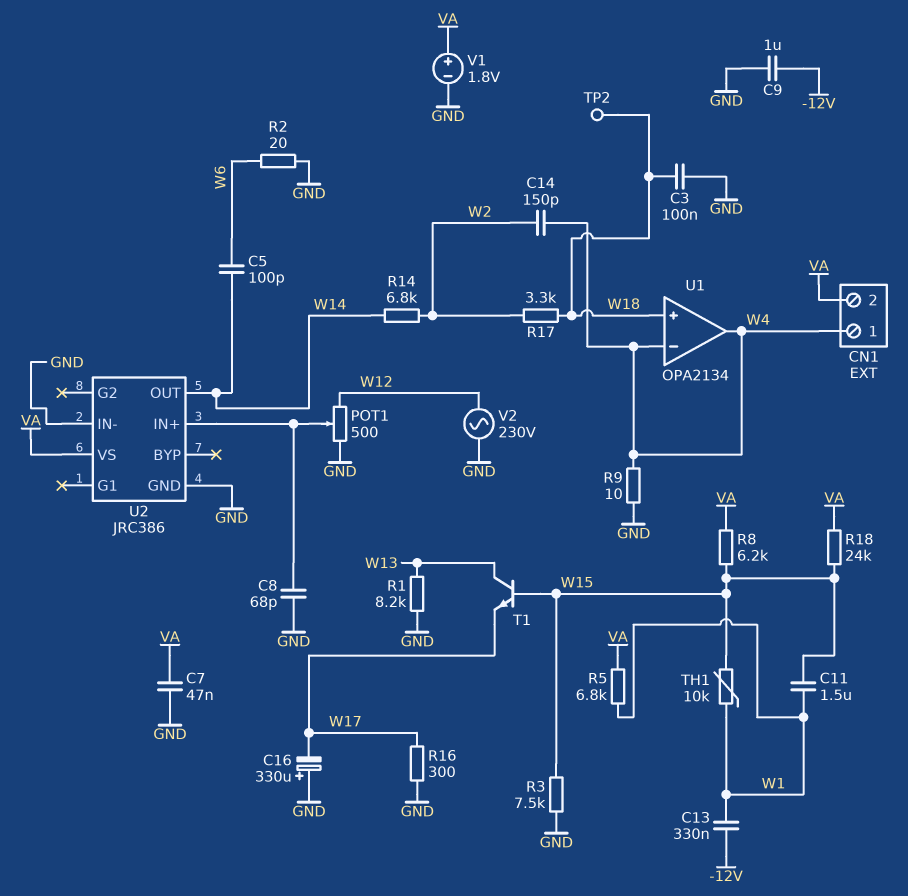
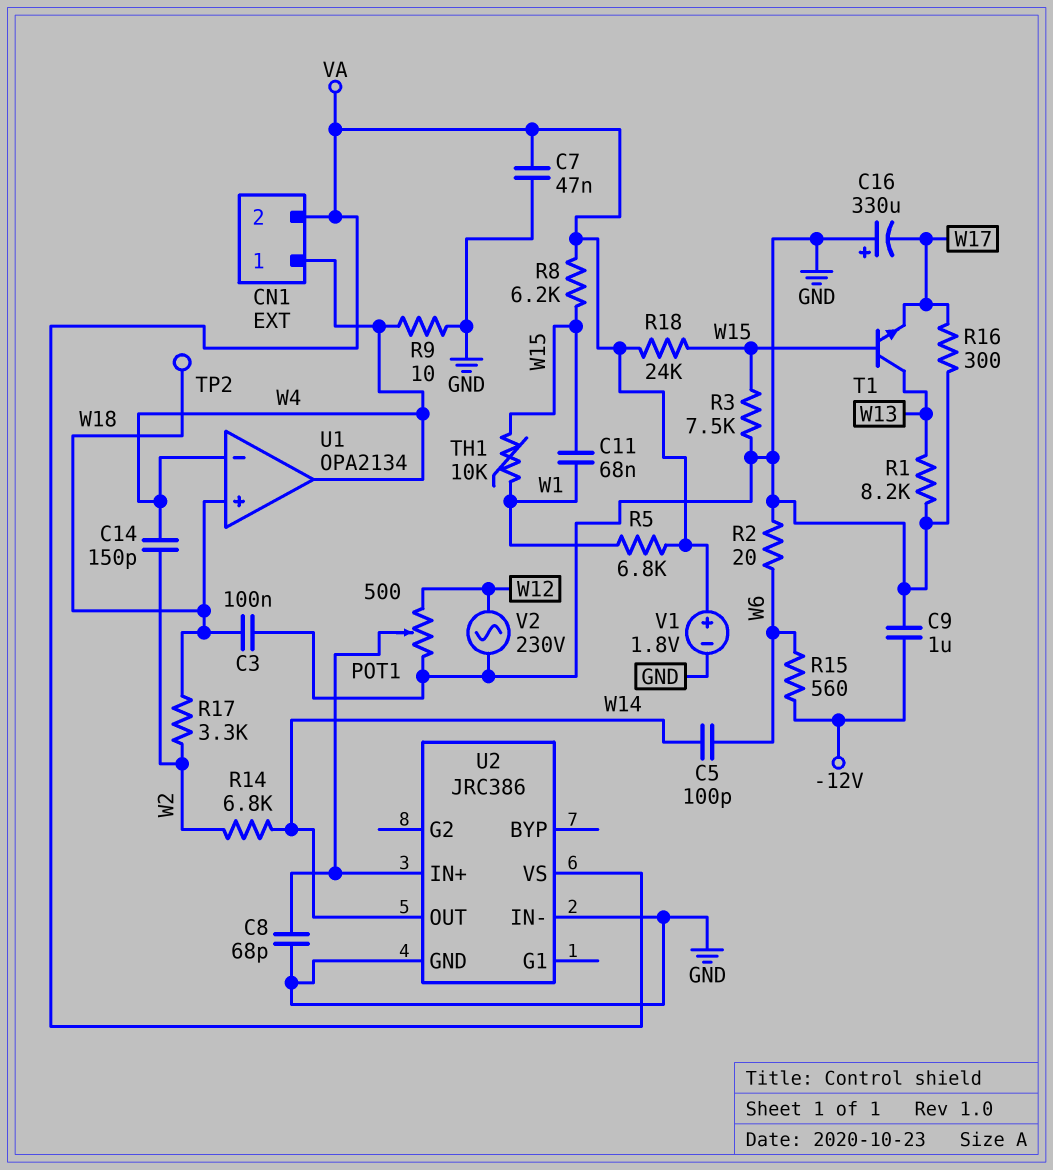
C11: 1.5uF (W1, W15) -> 68nF (W1, W15)
C13: 330nF (-12V, W1) -> none
R15: none -> 560 (-12V, W6)

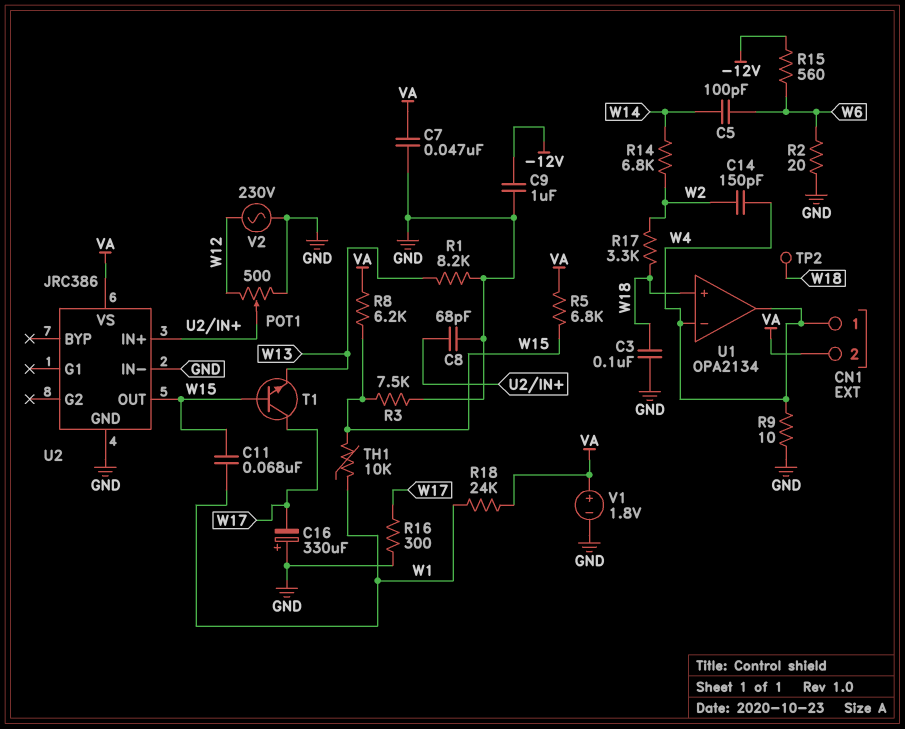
R5: 6.8k (VA, W1) -> 6.8k (VA, W15)
R18: 24k (VA, W15) -> 24k (VA, W1)
T1: NPN (B W15, C W13, E W17) -> NPN (B W15, C W17, E W13)
U2 pin OUT: W14 -> W15

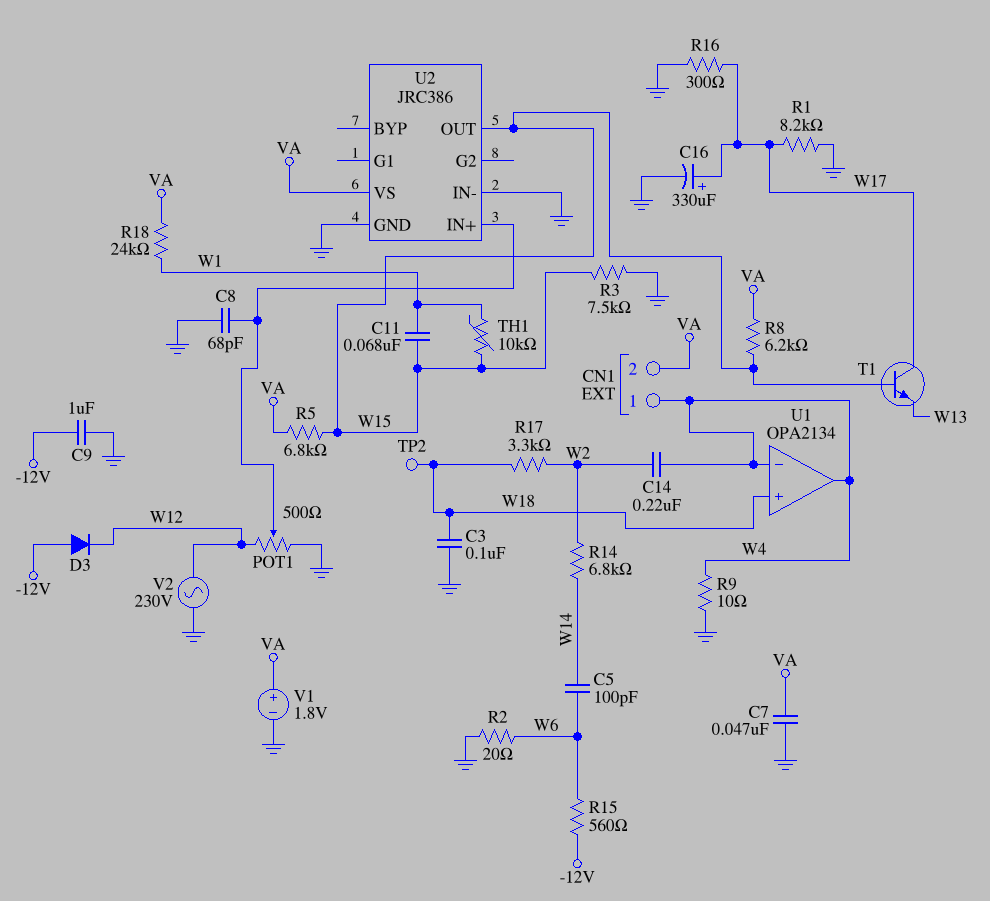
C14: 150pF (W2, W4) -> 220nF (W2, W4)
C16: 330uF (plus GND, minus W17) -> 330uF (plus W17, minus GND)
D3: none -> diode (A -12V, K W12)
R1: 8.2k (GND, W13) -> 8.2k (GND, W17)

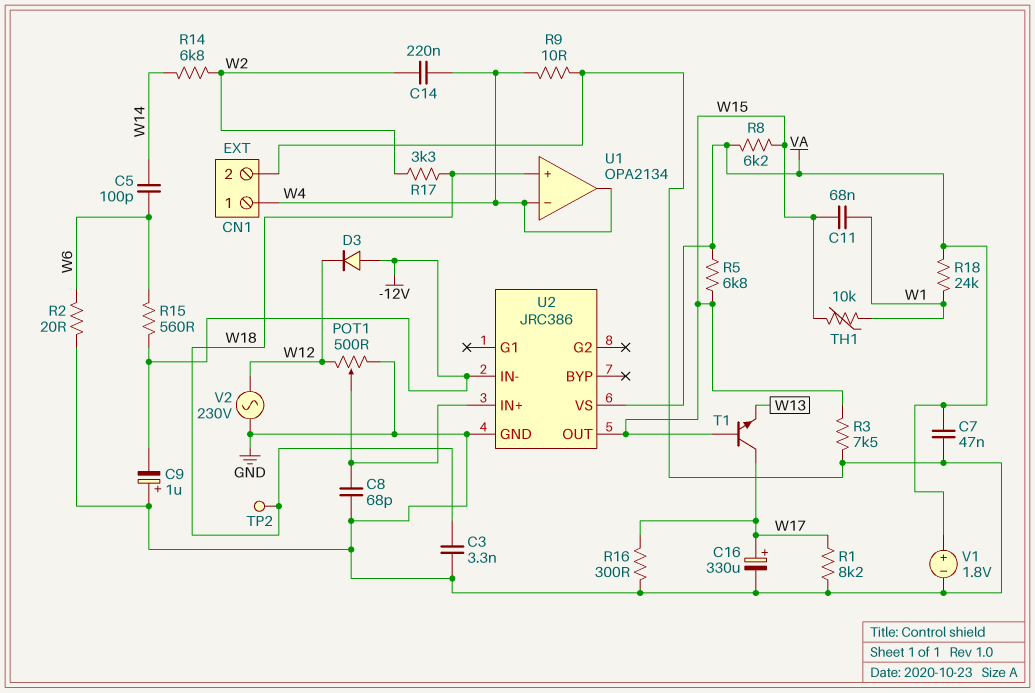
C3: 100nF (GND, W18) -> 3.3nF (GND, W18)
C9: 1uF (-12V, GND) -> 1uF (plus GND, minus -12V)
CN1 pin 2: VA -> GND
U2 pin IN-: GND -> -12V

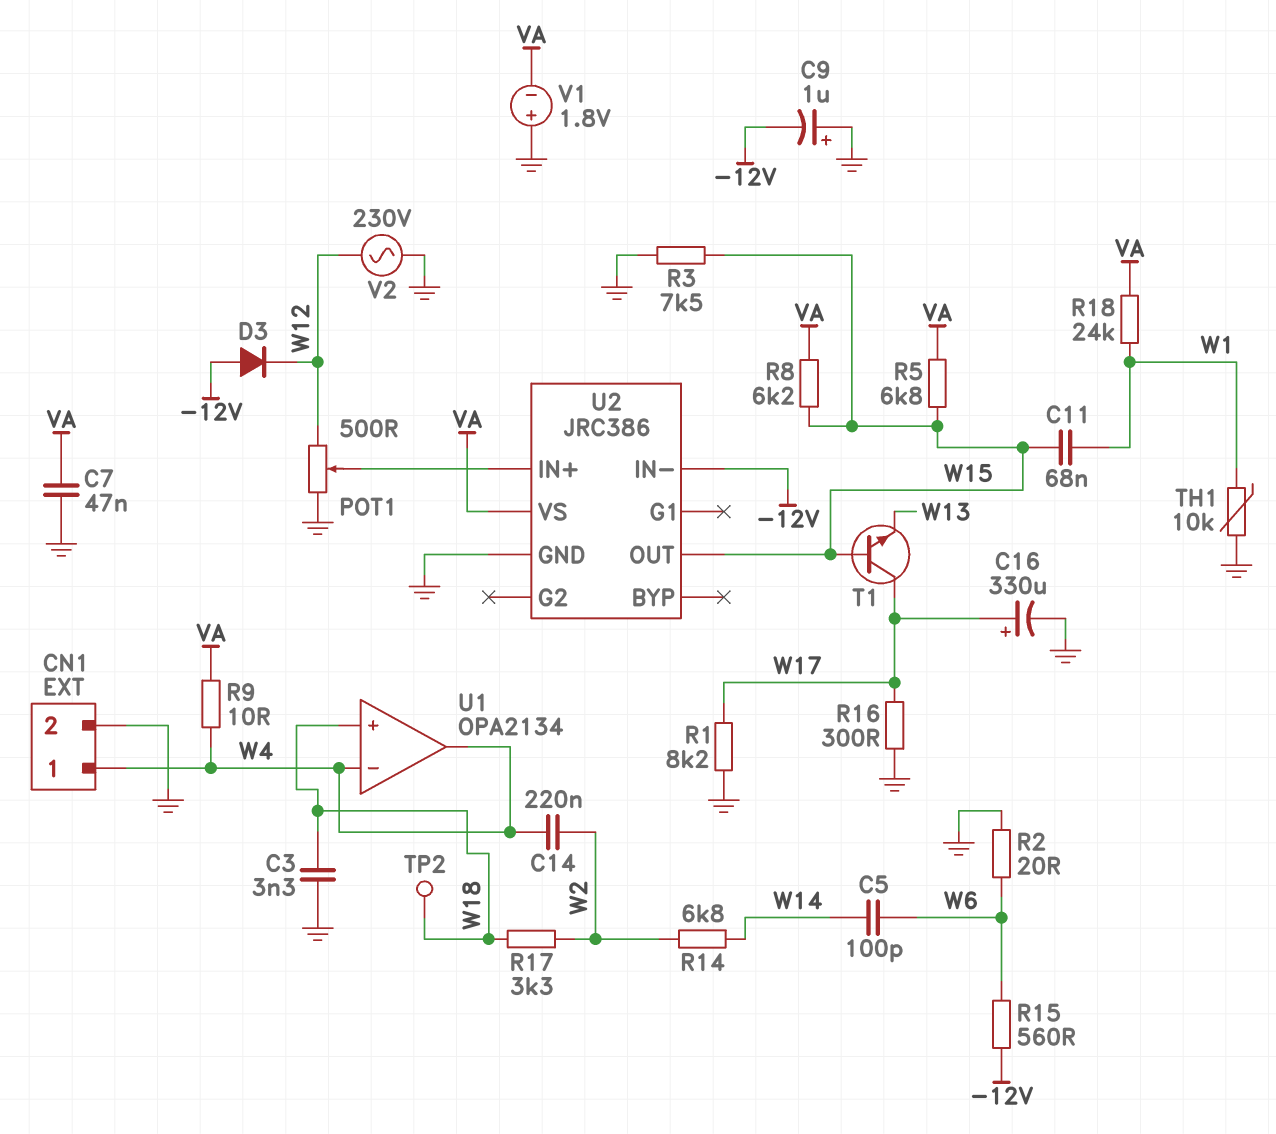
C8: 68pF (GND, U2/IN+) -> none
R9: 10 (GND, W4) -> 10 (VA, W4)
TH1: 10k (W1, W15) -> 10k (GND, W1)
V1: 1.8V (plus VA, minus GND) -> 1.8V (plus GND, minus VA)

